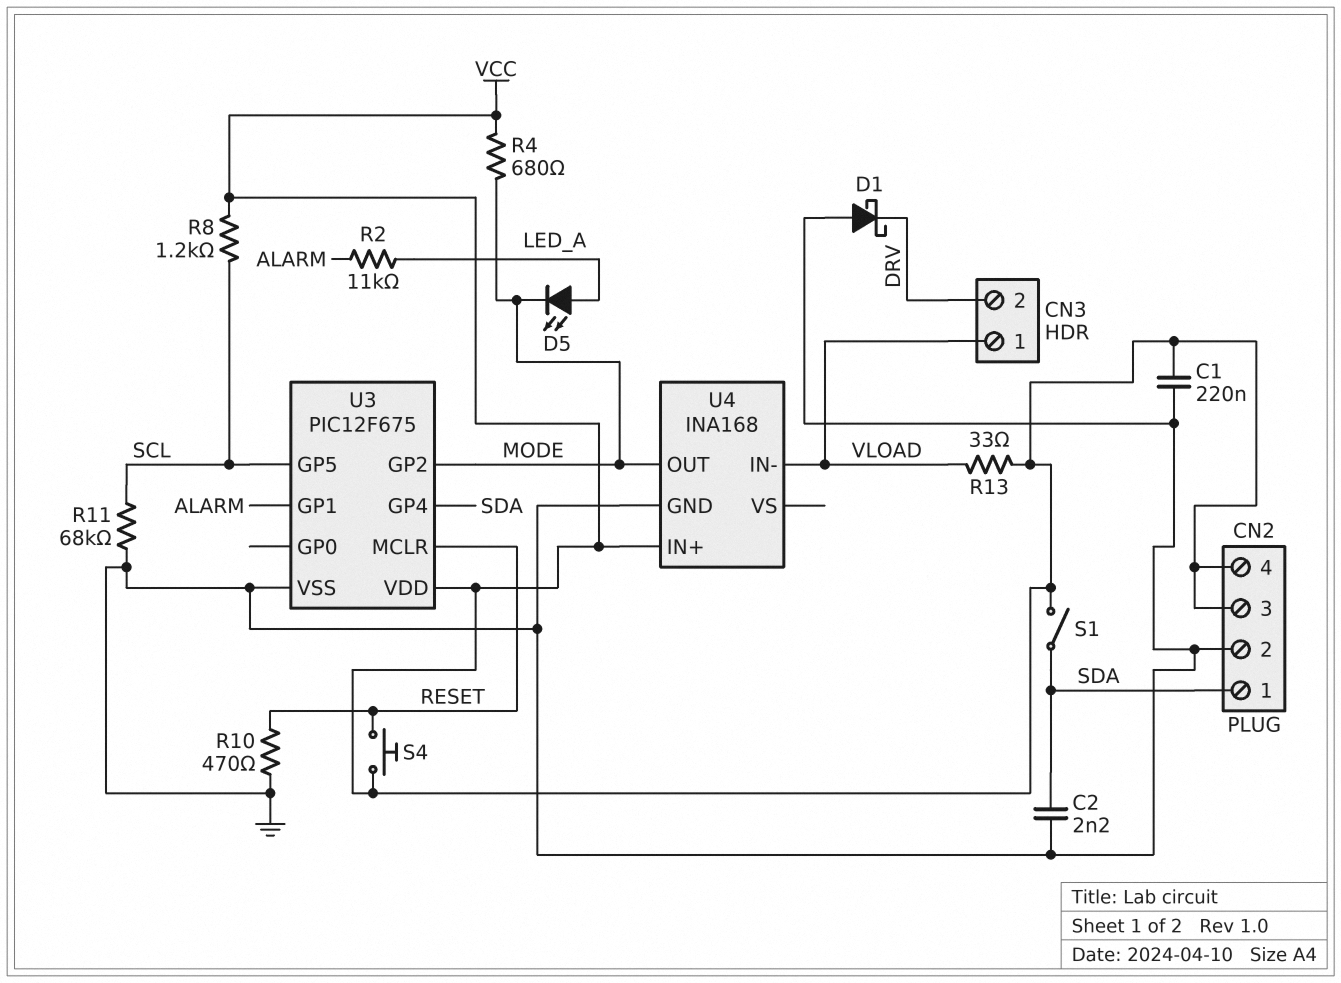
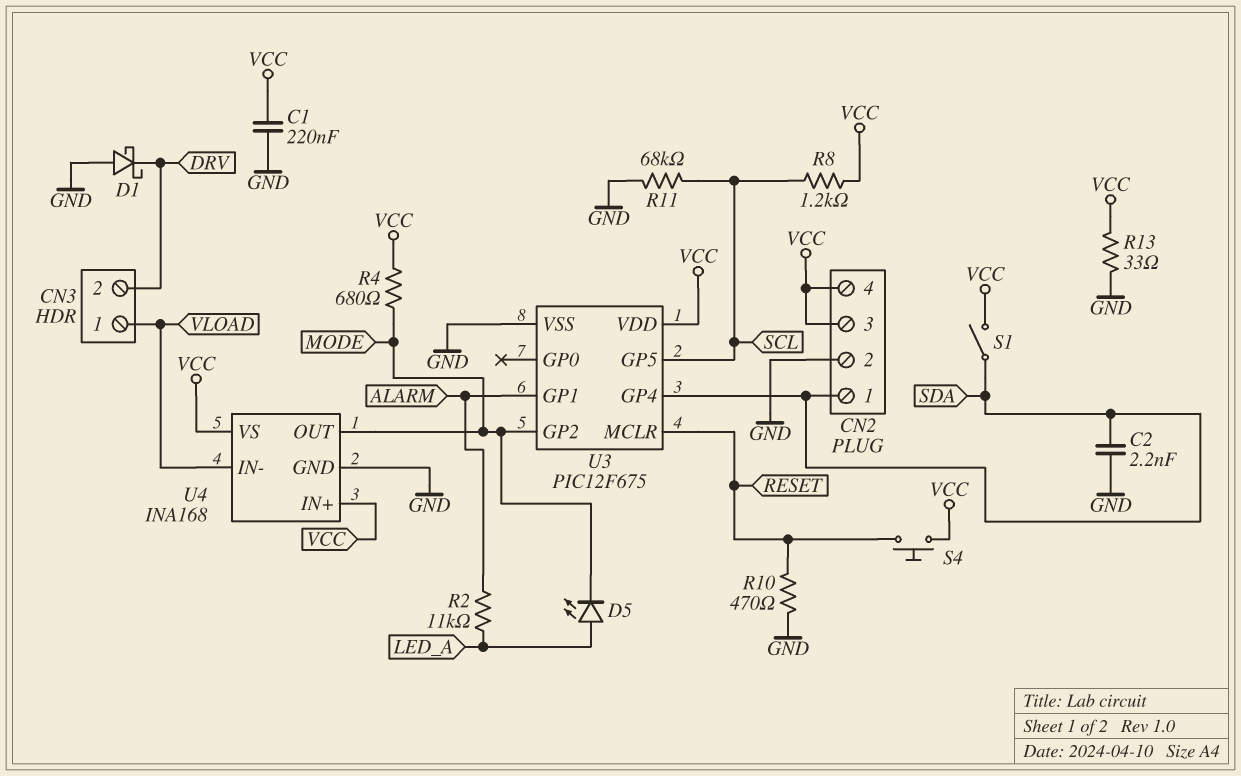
R13: 33 (VCC, VLOAD) -> 33 (GND, VCC)
U4 pin VS: none -> VCC

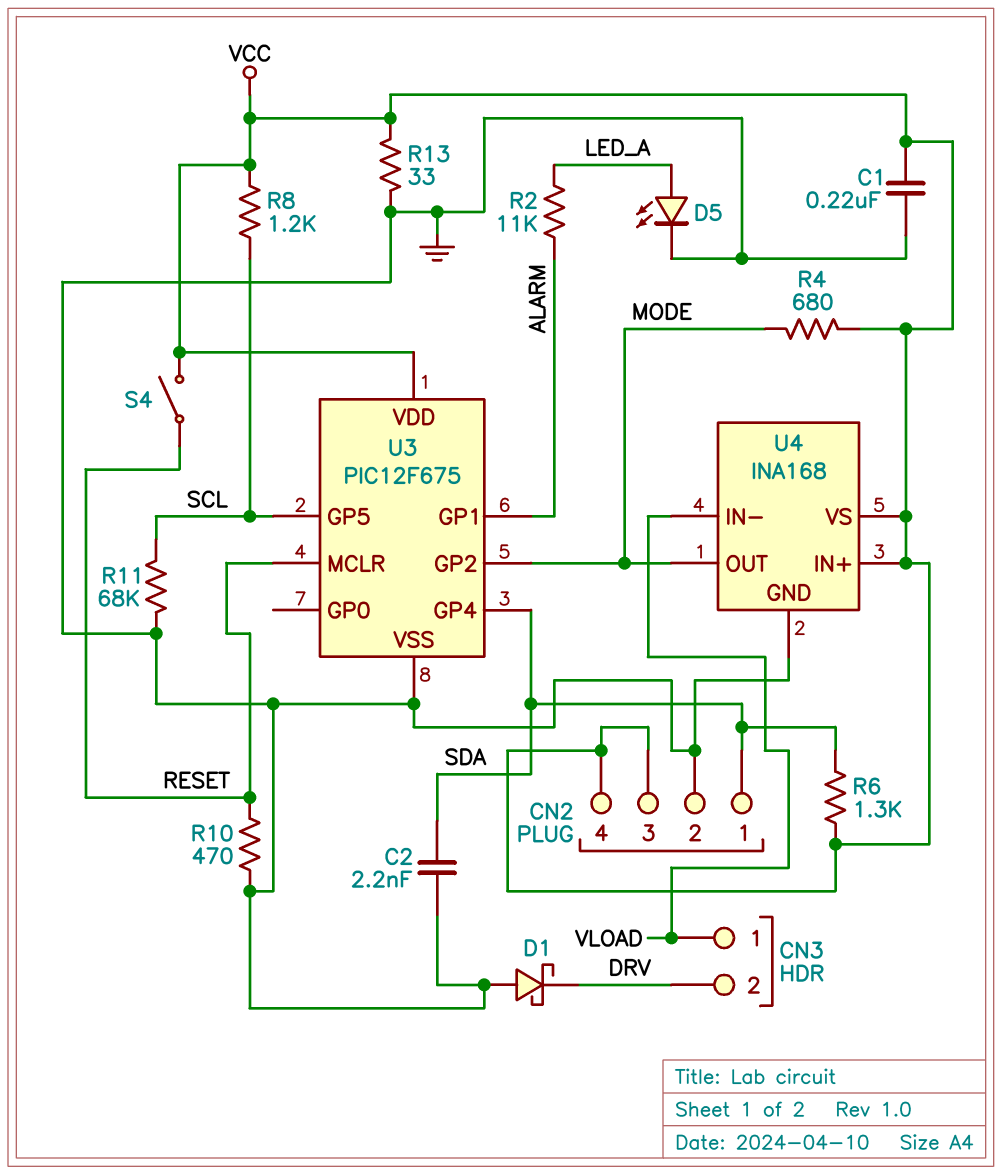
D5: LED (A LED_A, K MODE) -> LED (A LED_A, K GND)
R6: none -> 1.3k (SDA, VCC)
S1: switch (SDA, VCC) -> none
S4: button (RESET, VCC) -> switch (RESET, VCC)

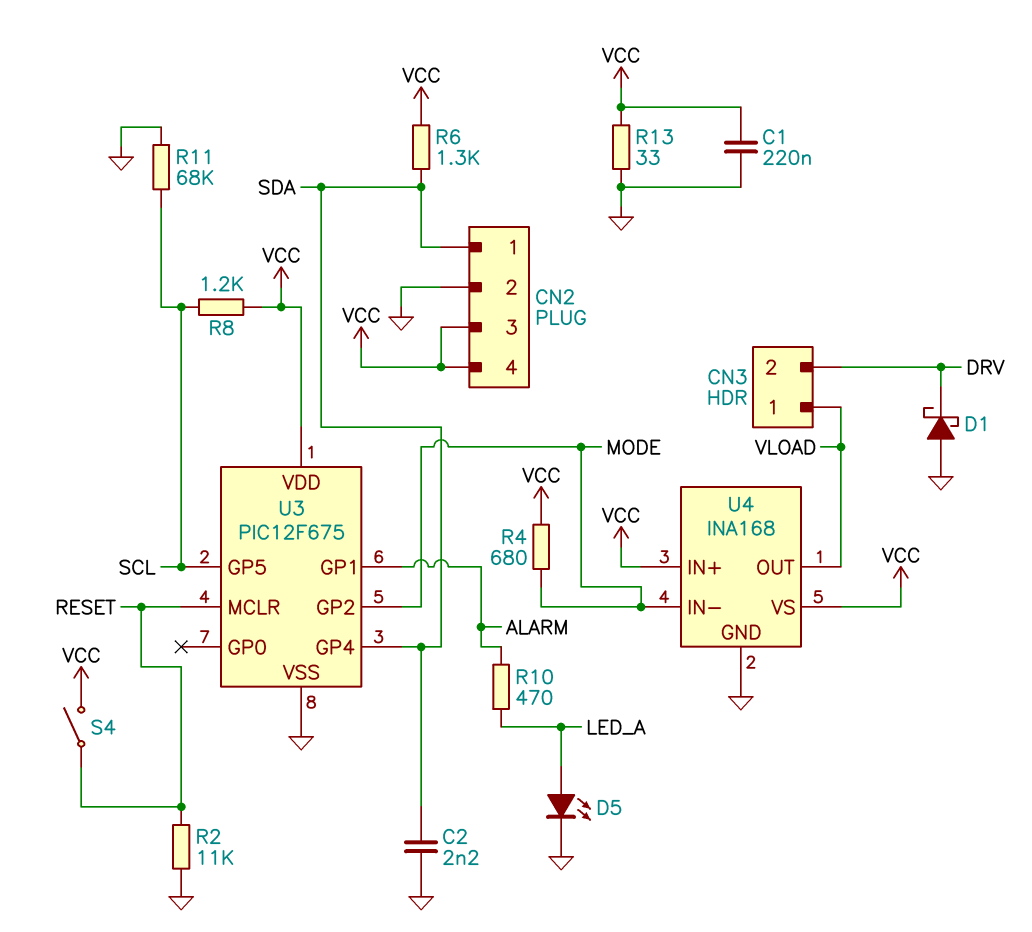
R2: 11k (ALARM, LED_A) -> 11k (GND, RESET)
R10: 470 (GND, RESET) -> 470 (ALARM, LED_A)
U4 pin IN-: VLOAD -> MODE
U4 pin OUT: MODE -> VLOAD

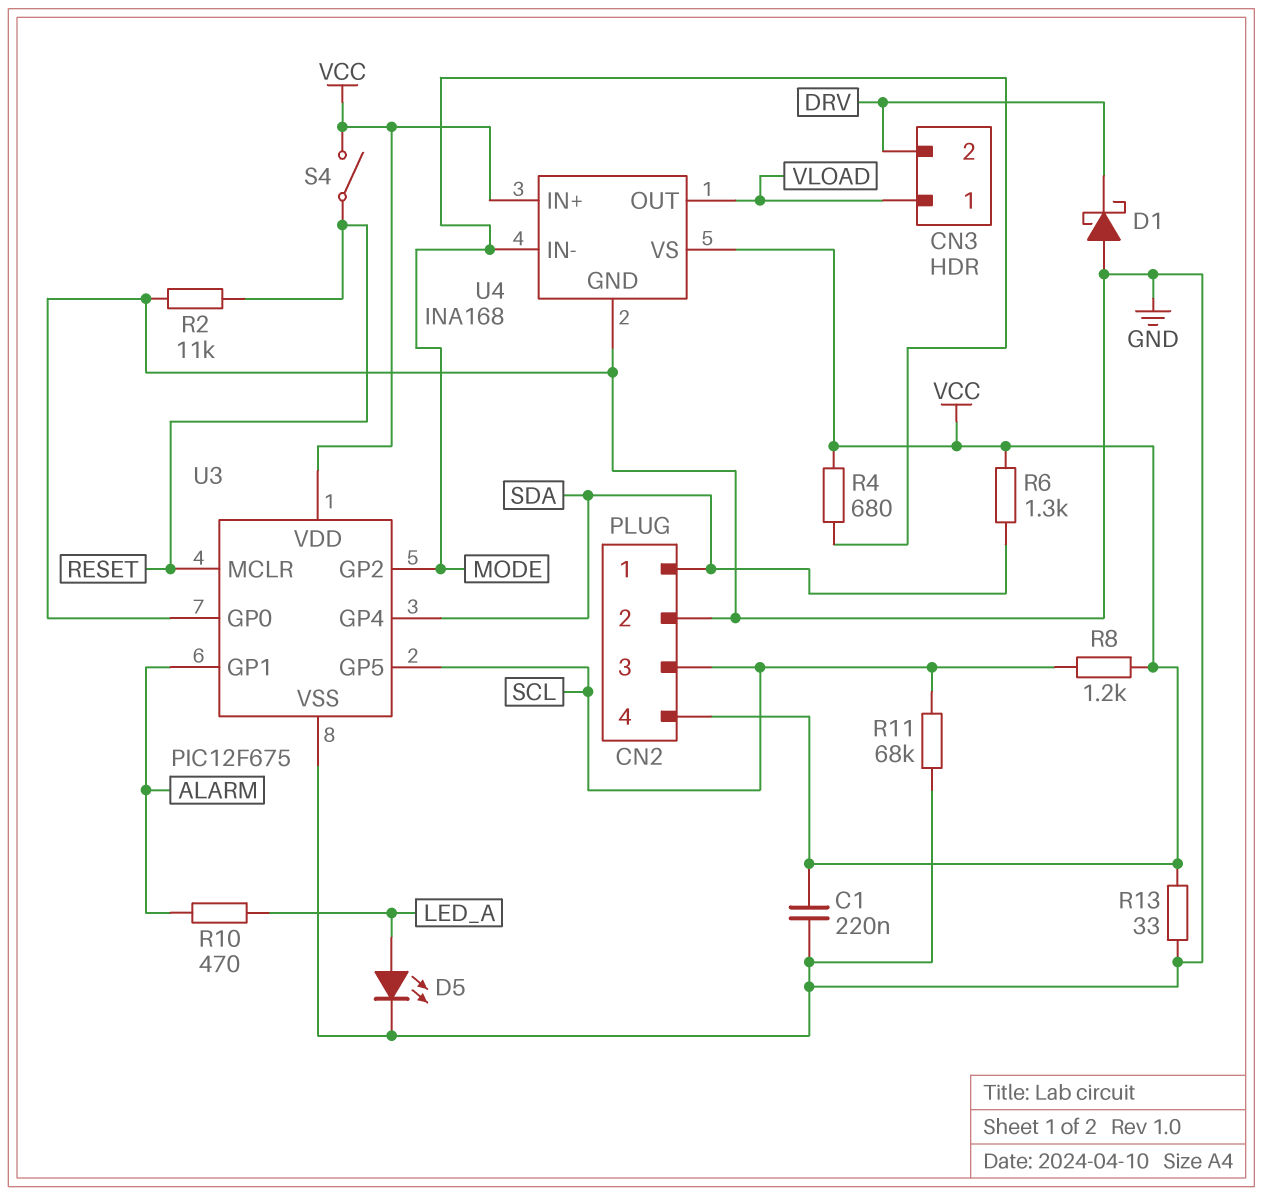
C2: 2.2nF (GND, SDA) -> none
CN2 pin 3: VCC -> SCL
U3 pin GP0: none -> GND

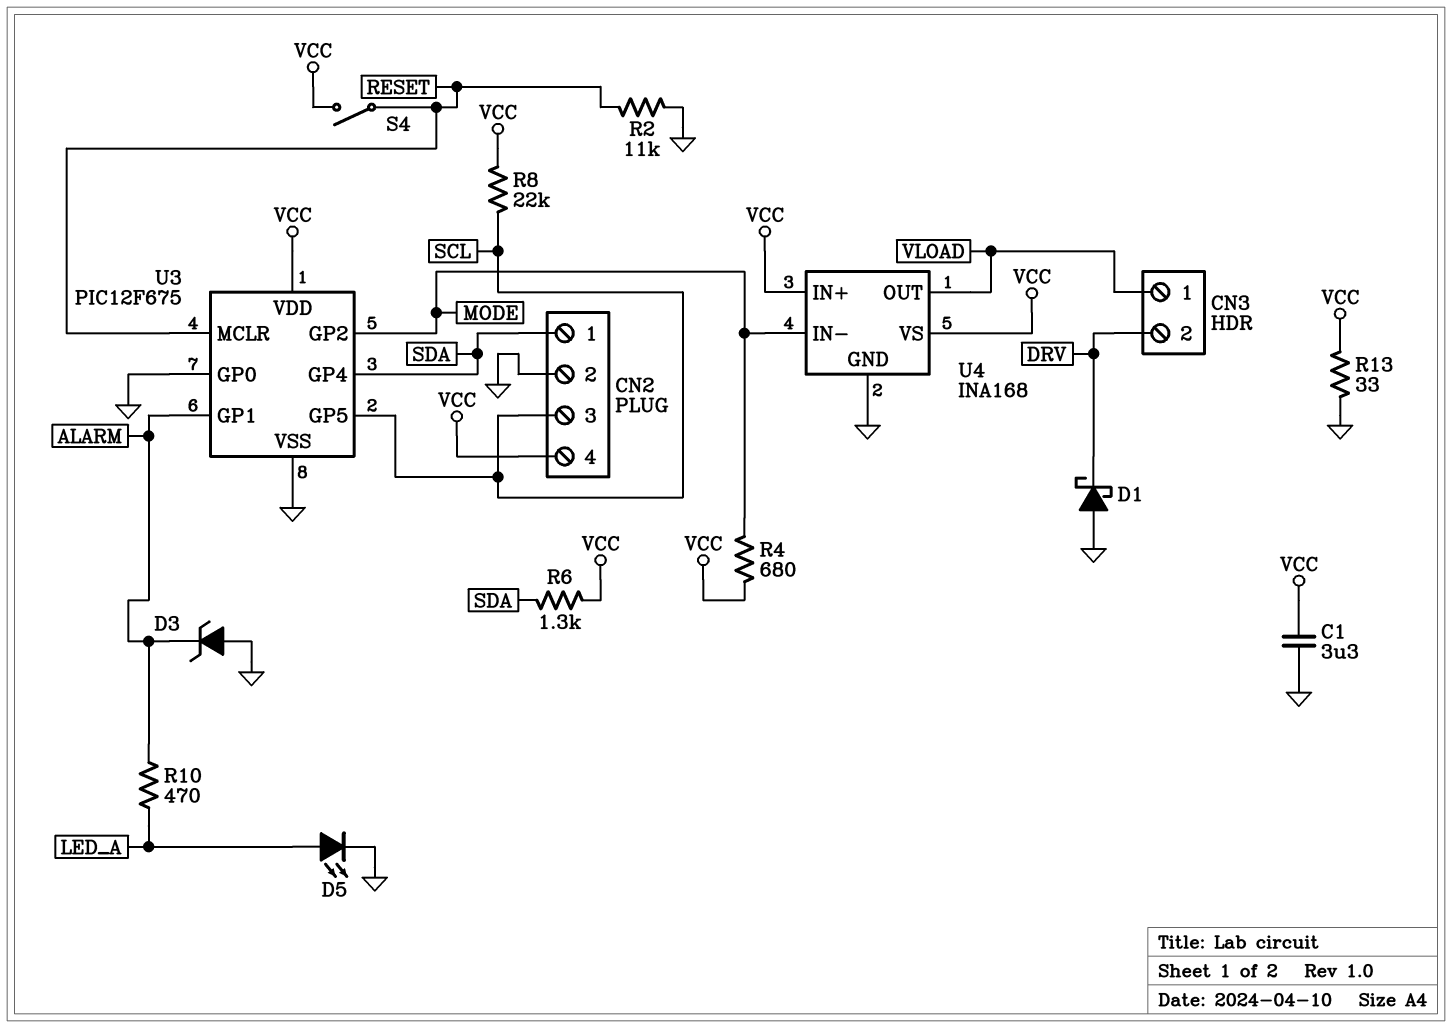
C1: 220nF (GND, VCC) -> 3.3uF (GND, VCC)
D3: none -> zener (A GND, K ALARM)
R8: 1.2k (SCL, VCC) -> 22k (SCL, VCC)
R11: 68k (GND, SCL) -> none

